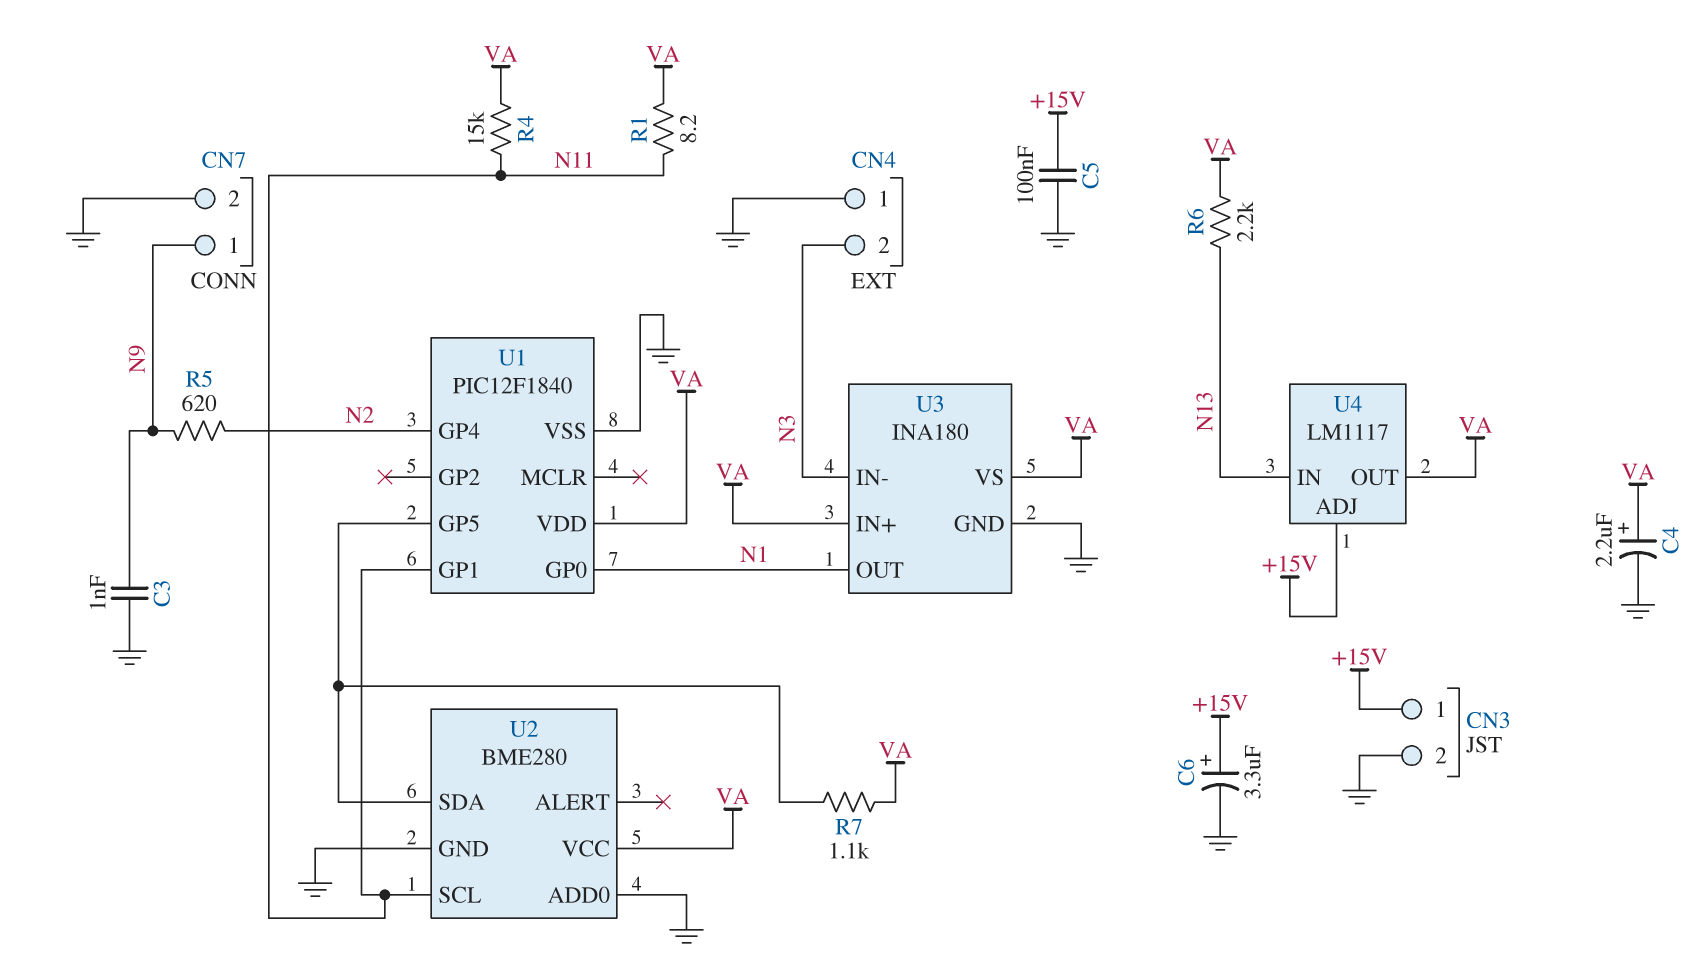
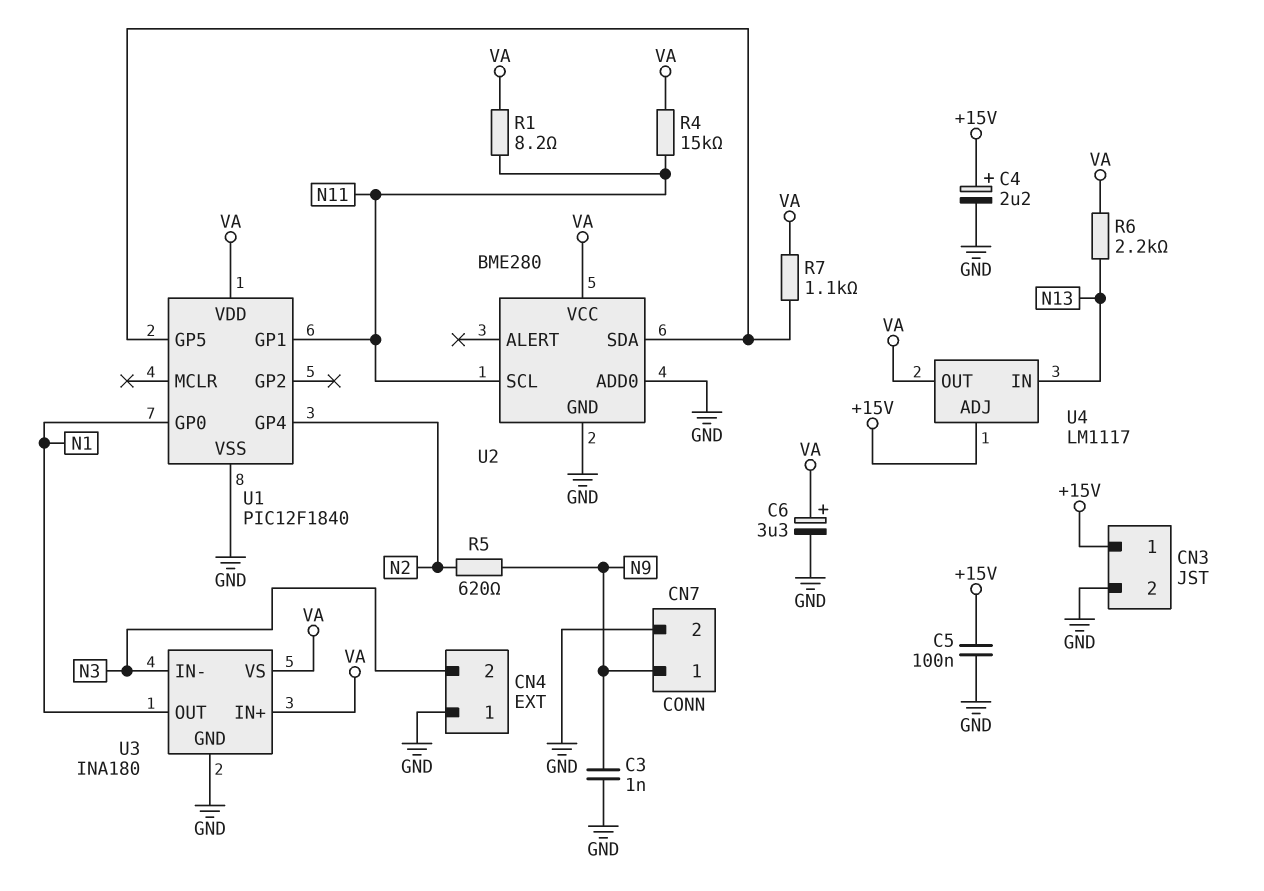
C4: 2.2uF (plus VA, minus GND) -> 2.2uF (plus +15V, minus GND)
C6: 3.3uF (plus +15V, minus GND) -> 3.3uF (plus VA, minus GND)

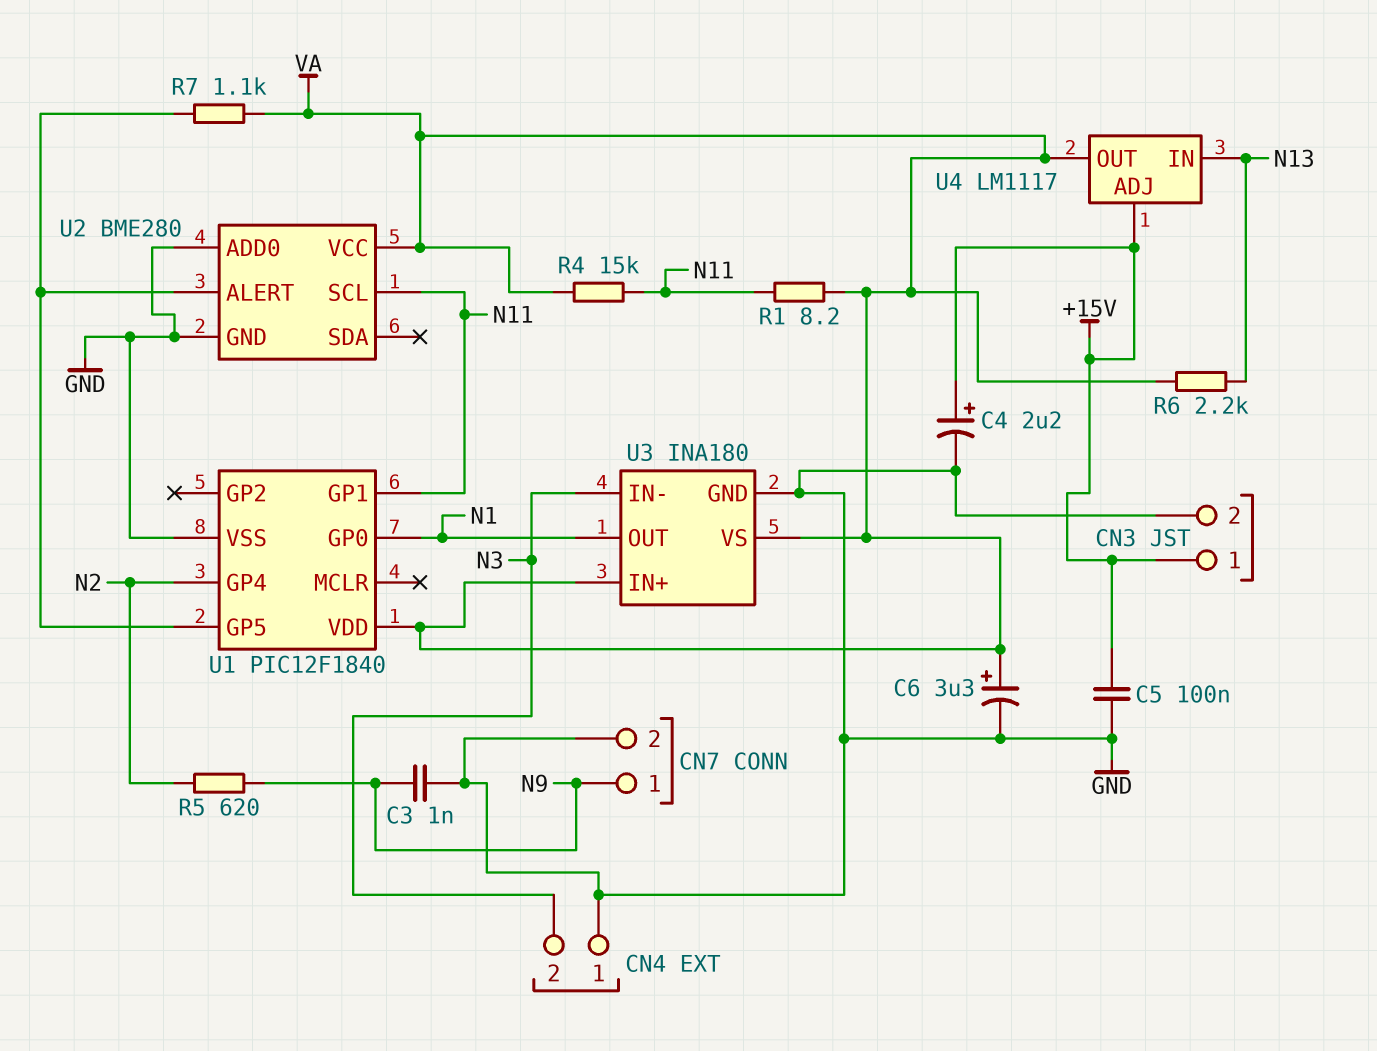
U2 pin ALERT: none -> U1/GP5
U2 pin SDA: U1/GP5 -> none

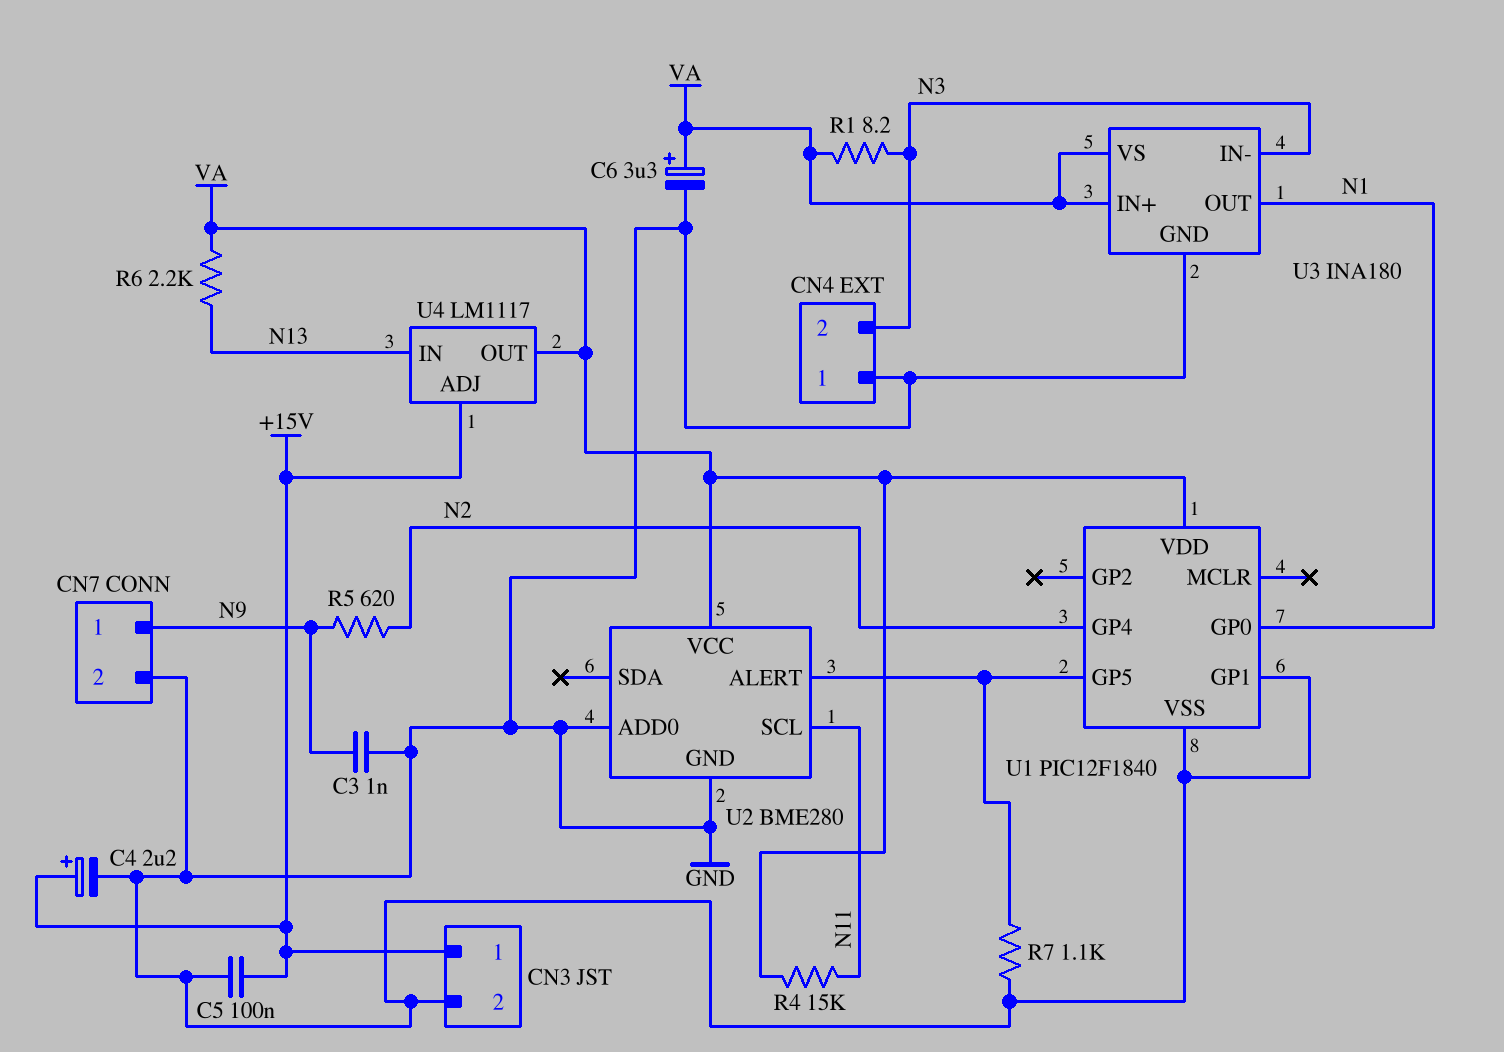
R1: 8.2 (N11, VA) -> 8.2 (N3, VA)
R7: 1.1k (U1/GP5, VA) -> 1.1k (GND, U1/GP5)
U1 pin GP1: N11 -> GND

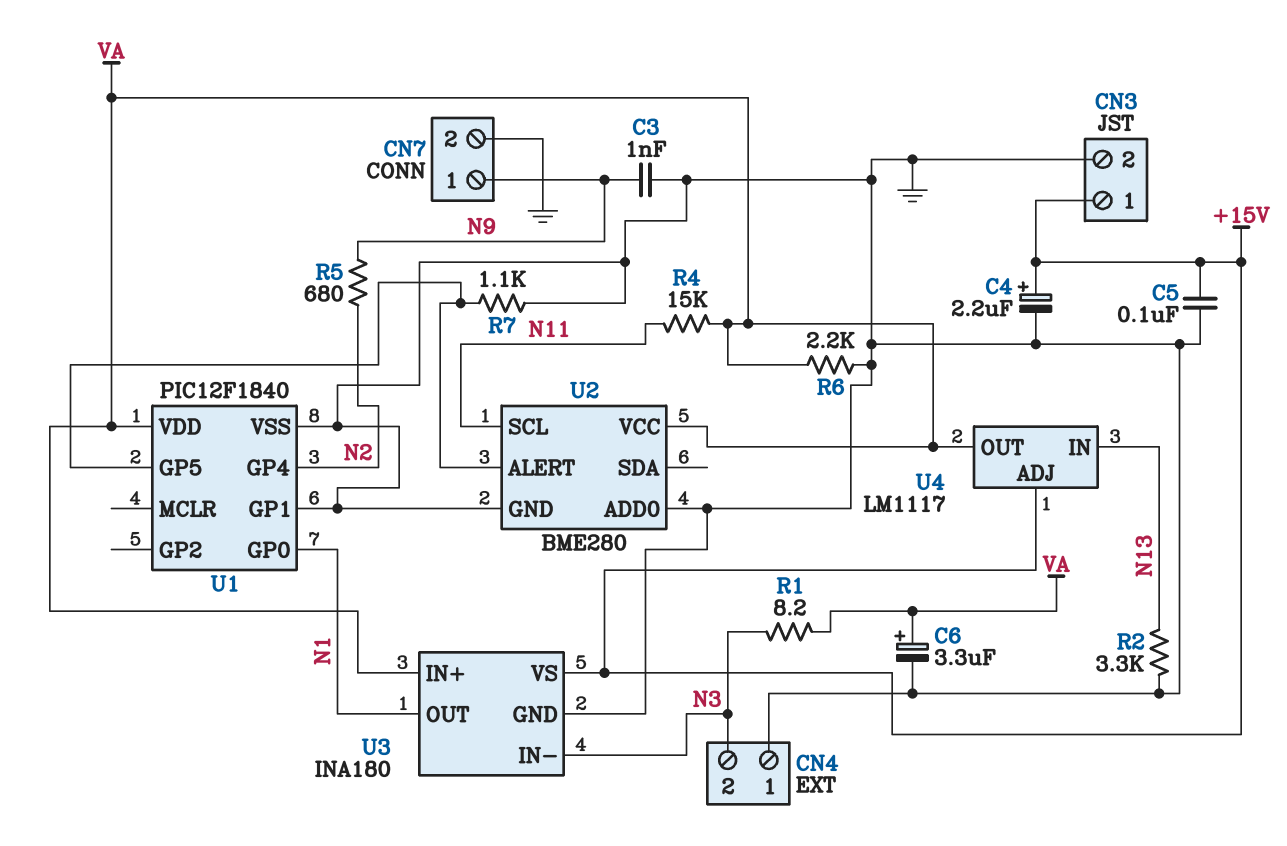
R2: none -> 3.3k (GND, N13)
R5: 620 (N2, N9) -> 680 (N2, N9)
R6: 2.2k (N13, VA) -> 2.2k (GND, VA)
U3 pin VS: VA -> +15V

